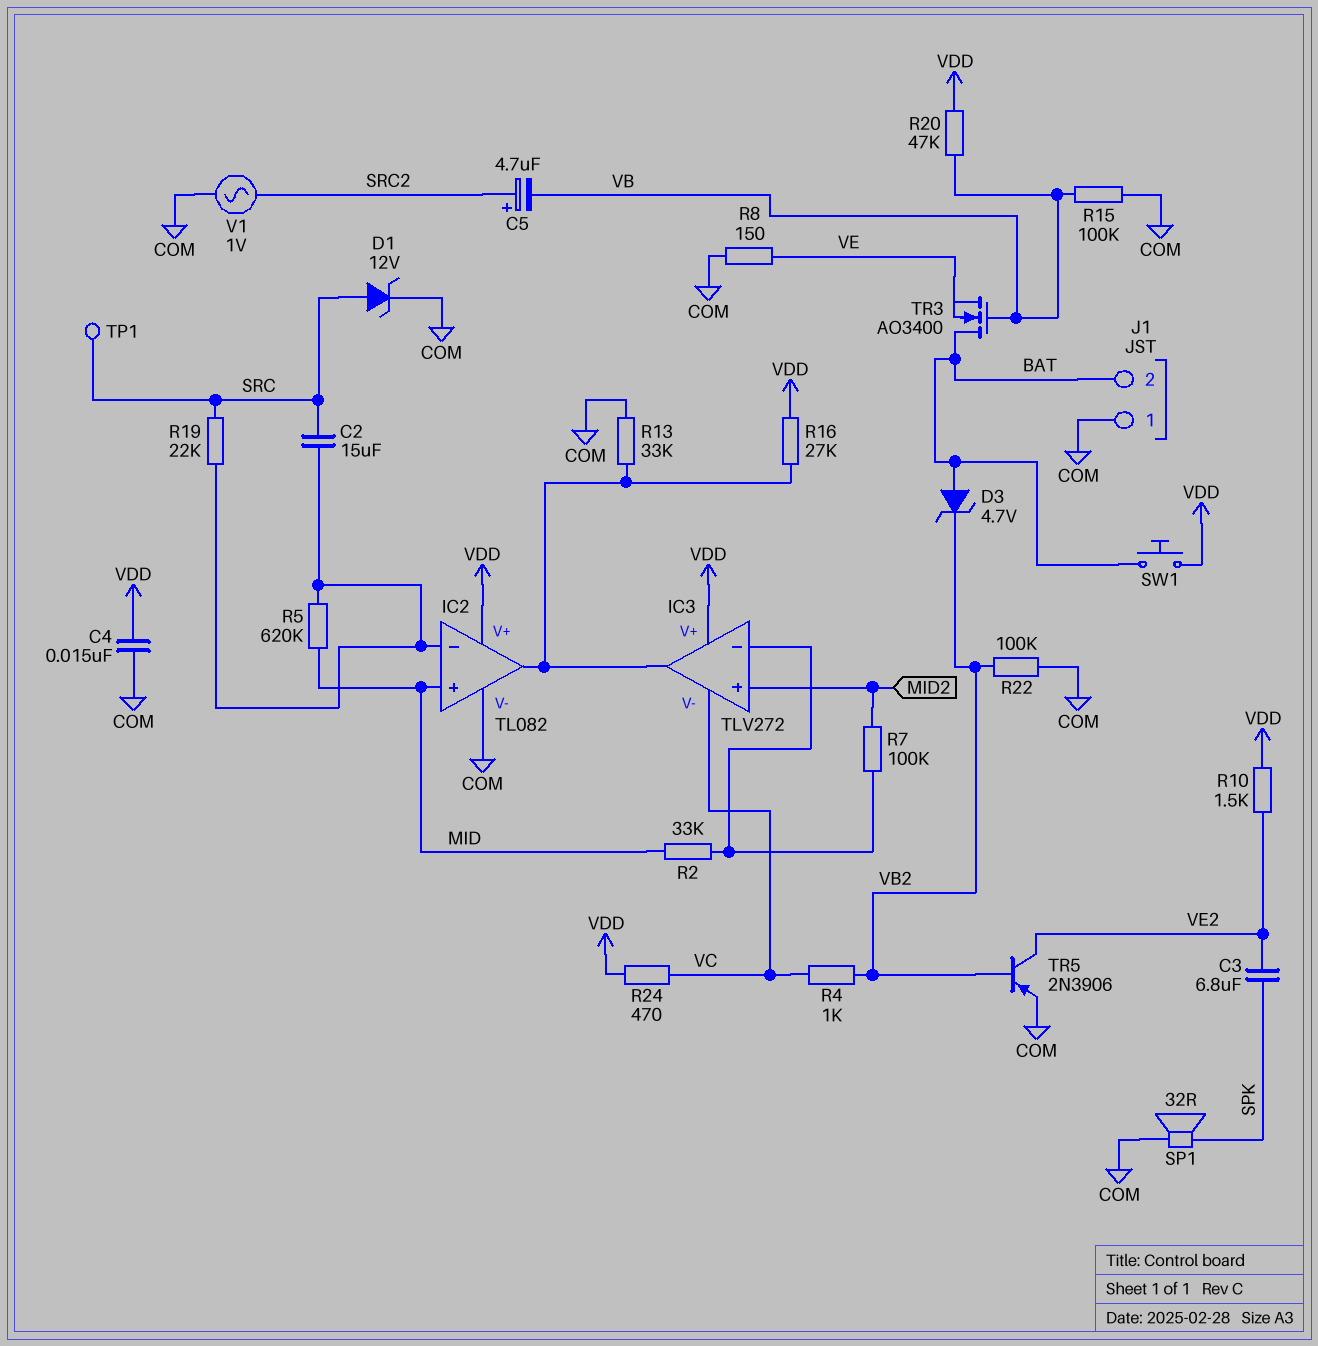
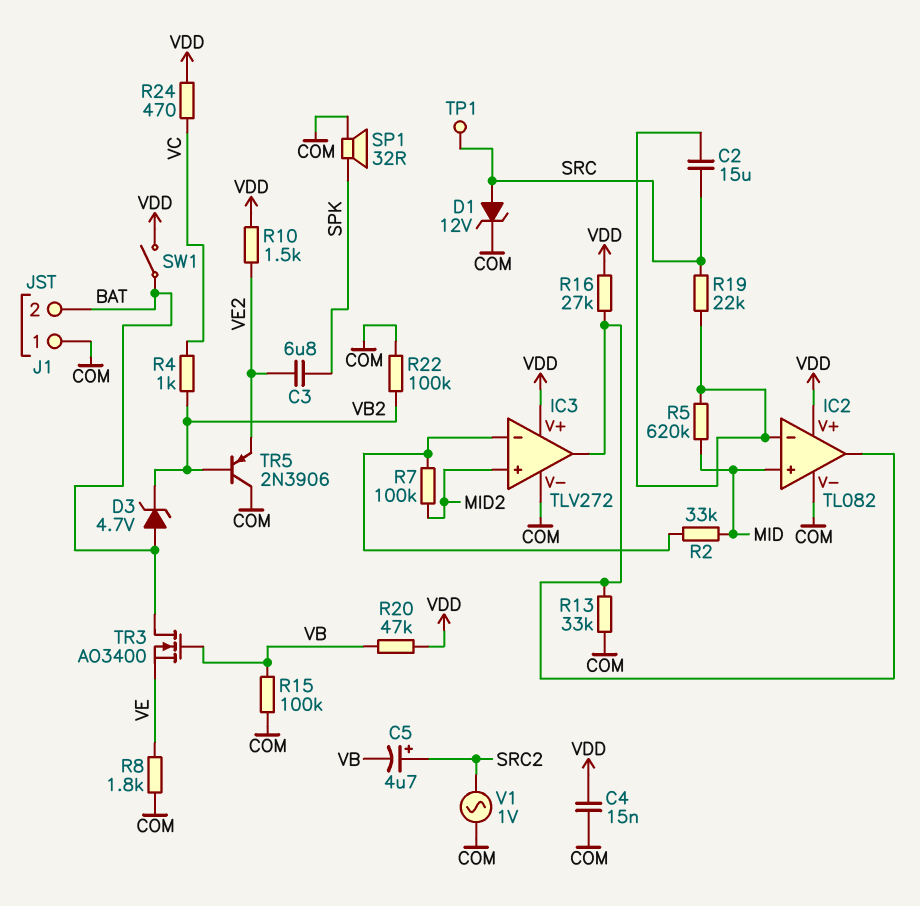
IC3 pin V-: VC -> COM
R8: 150 (COM, VE) -> 1.8k (COM, VE)
SW1: button (BAT, VDD) -> switch (BAT, VDD)
TR5: PNP 2N3906 (B VB2, C VE2, E COM) -> PNP 2N3906 (B VB2, C COM, E VE2)

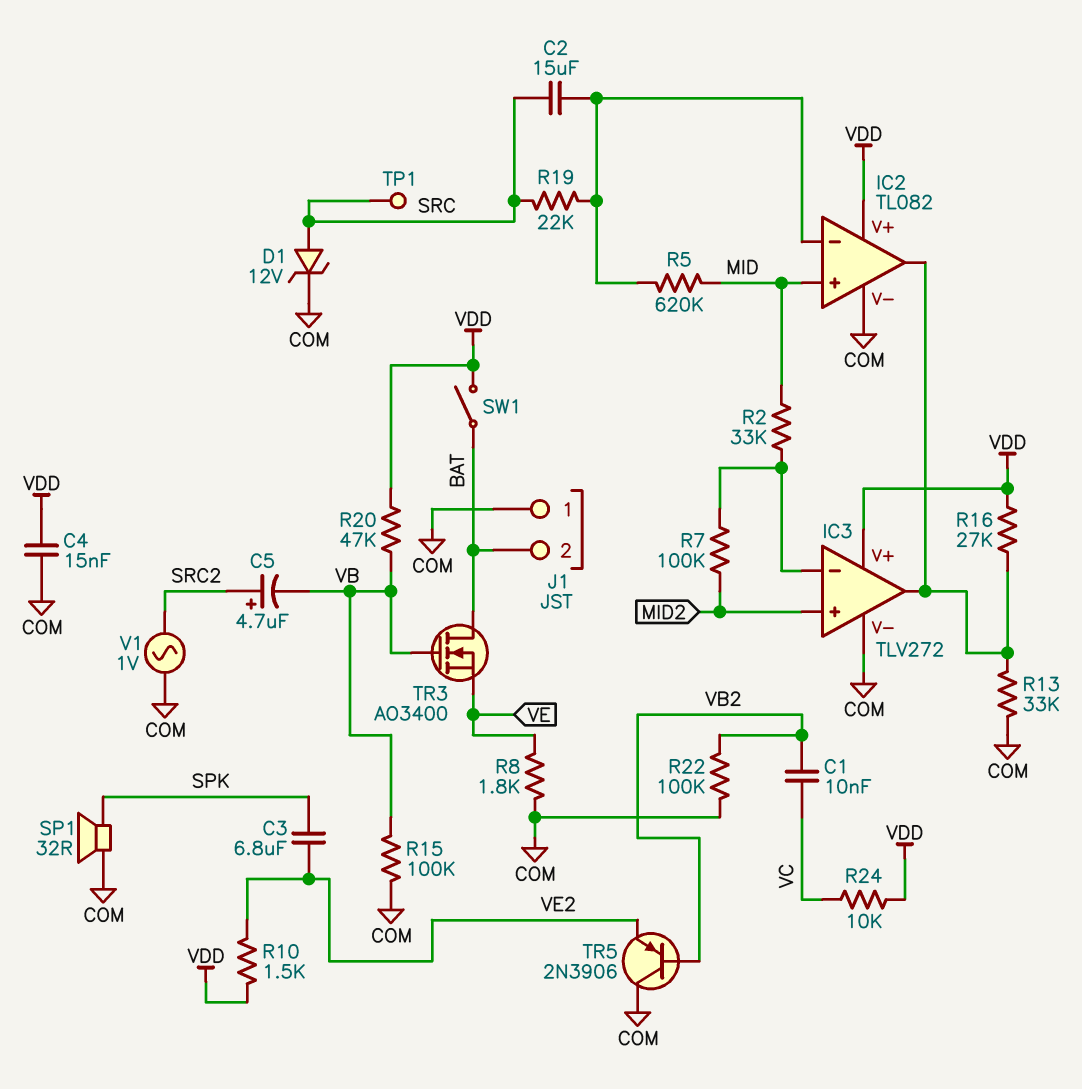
C1: none -> 10nF (VB2, VC)
D3: zener 4.7V (A BAT, K VB2) -> none
R4: 1k (VB2, VC) -> none
R24: 470 (VC, VDD) -> 10k (VC, VDD)

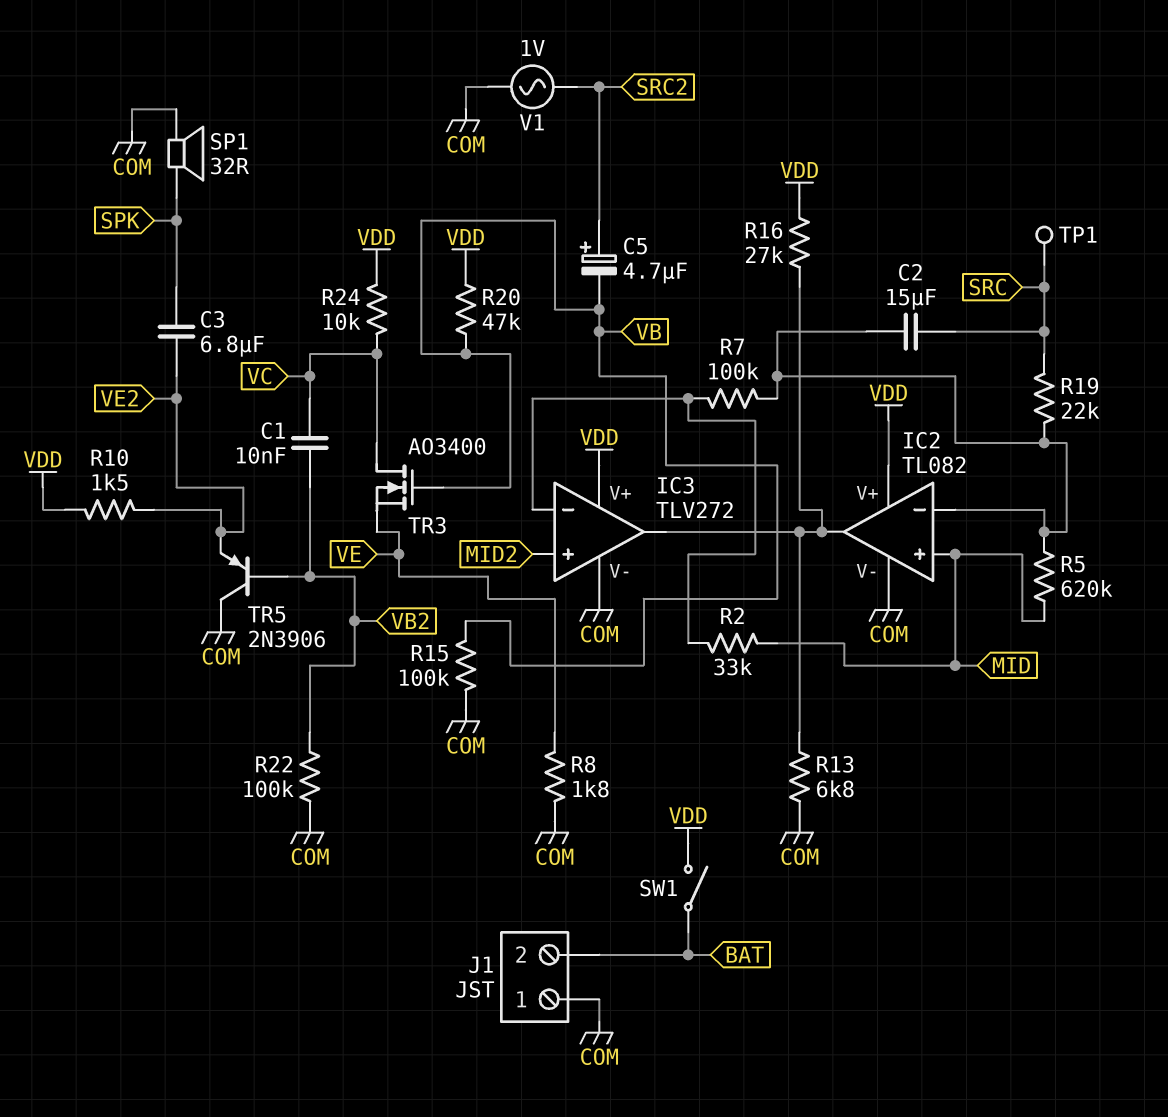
C4: 15nF (COM, VDD) -> none
D1: zener 12V (A SRC, K COM) -> none
R7: 100k (IC3/in-, MID2) -> 100k (IC2/in-, IC3/in-)
R13: 33k (COM, IC2/out) -> 6.8k (COM, IC2/out)
TR3: NMOS AO3400 (G VB, D BAT, S VE) -> NMOS AO3400 (G VB, D VC, S VE)

